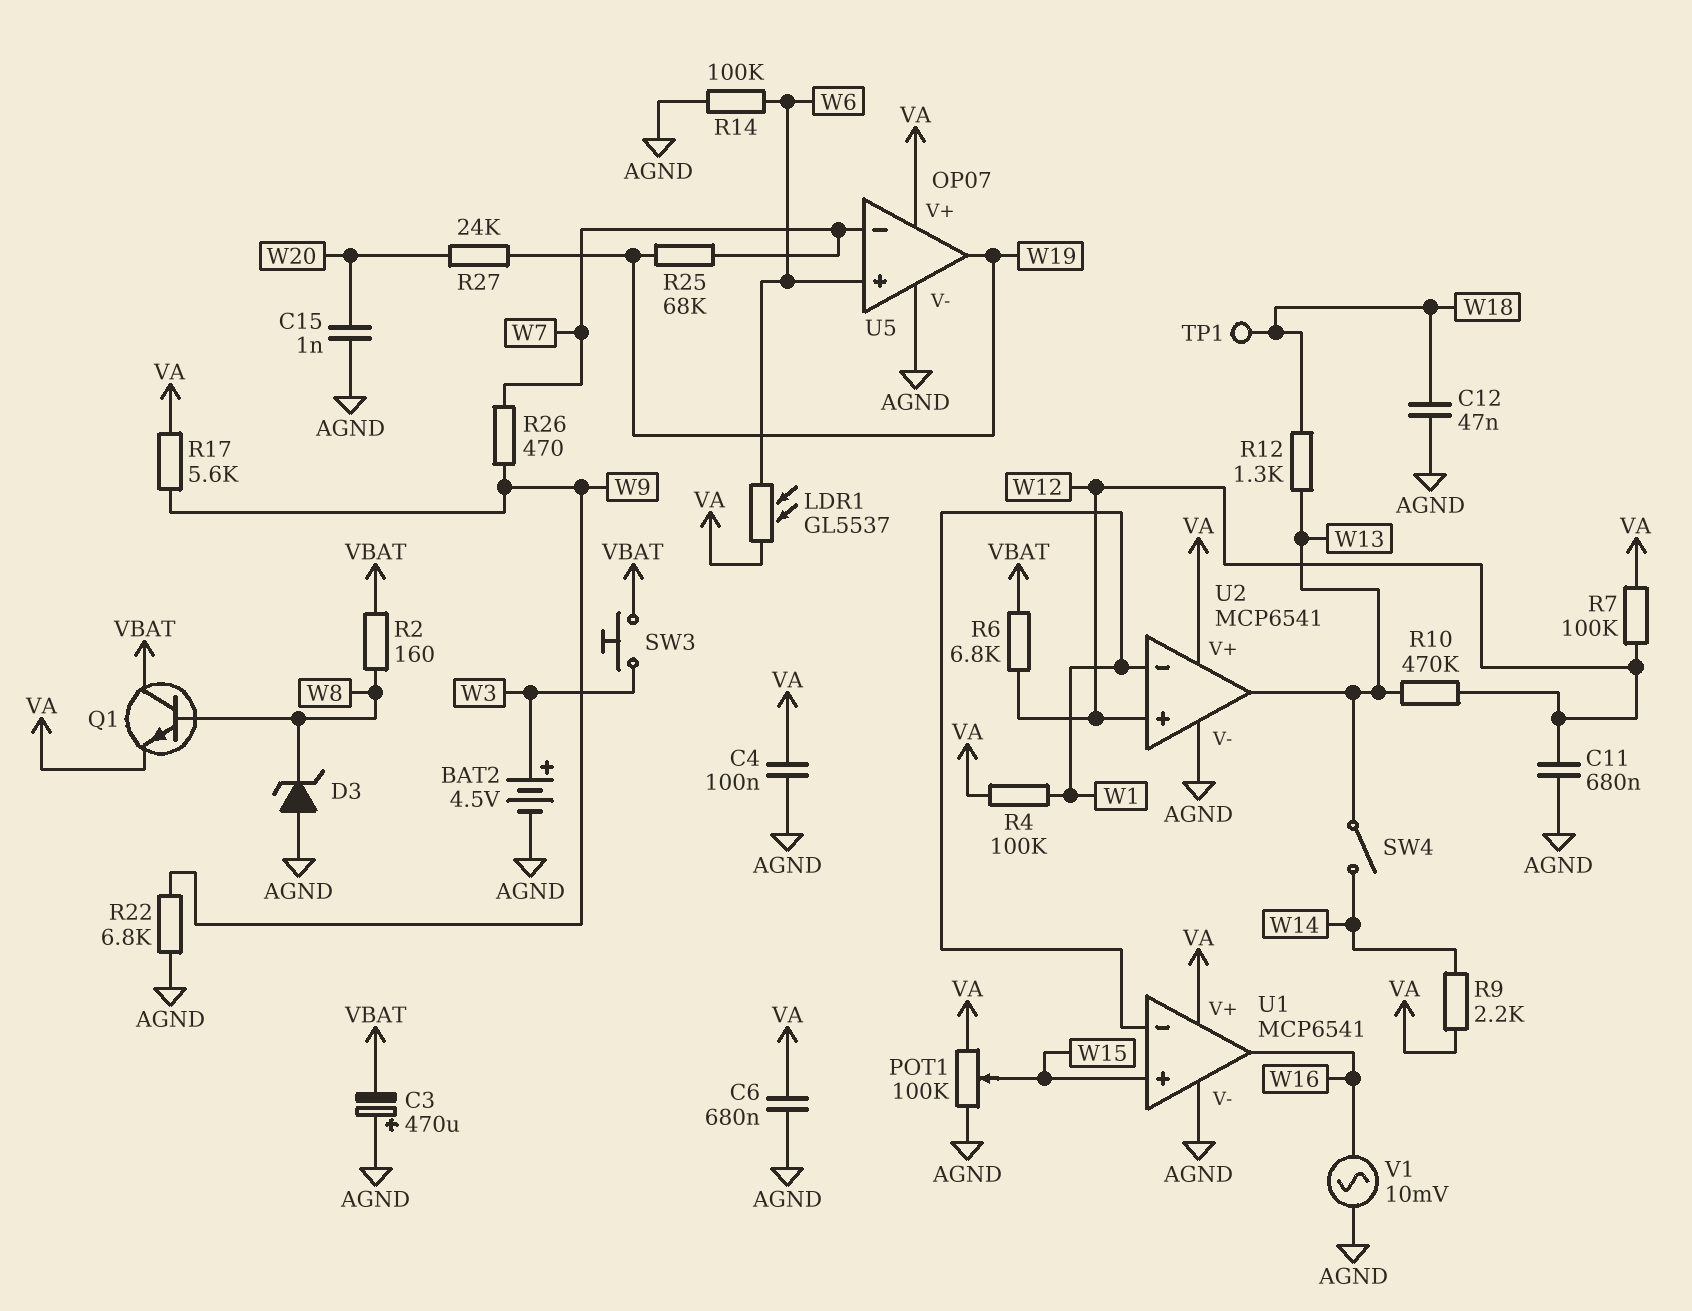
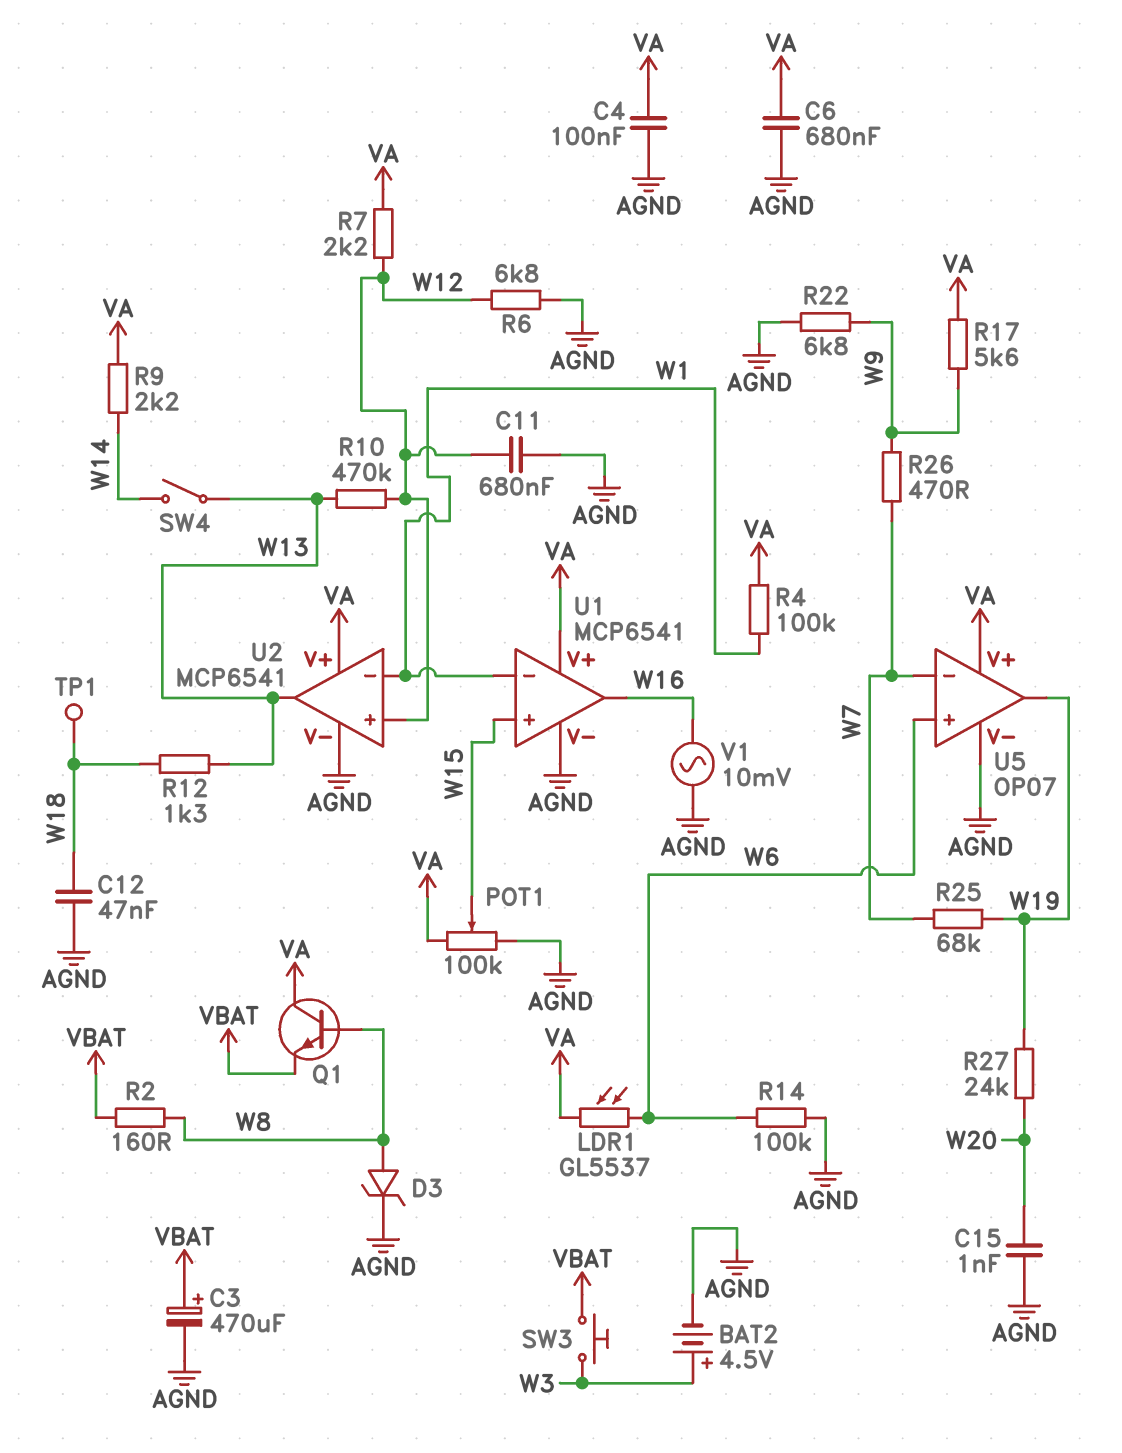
C3: 470uF (plus AGND, minus VBAT) -> 470uF (plus VBAT, minus AGND)
D3: zener (A AGND, K W8) -> zener (A W8, K AGND)
Q1: NPN (B W8, C VBAT, E VA) -> NPN (B W8, C VA, E VBAT)
R6: 6.8k (VBAT, W12) -> 6.8k (AGND, W12)
R7: 100k (VA, W12) -> 2.2k (VA, W12)

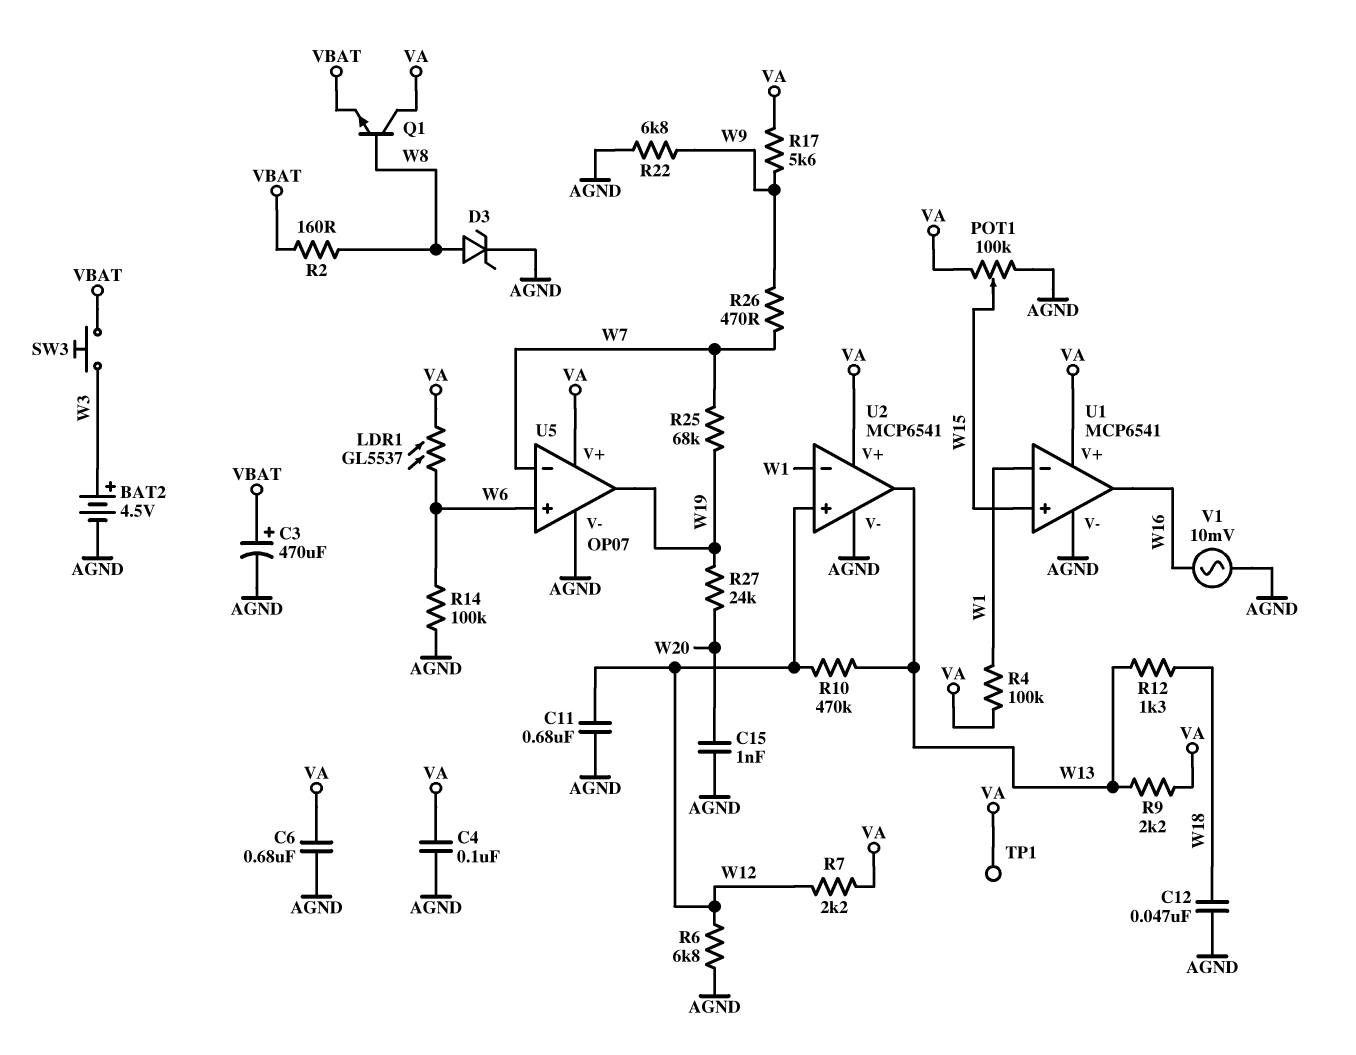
R9: 2.2k (VA, W14) -> 2.2k (VA, W13)
SW4: switch (W13, W14) -> none
TP1: test point (W18) -> test point (VA)

